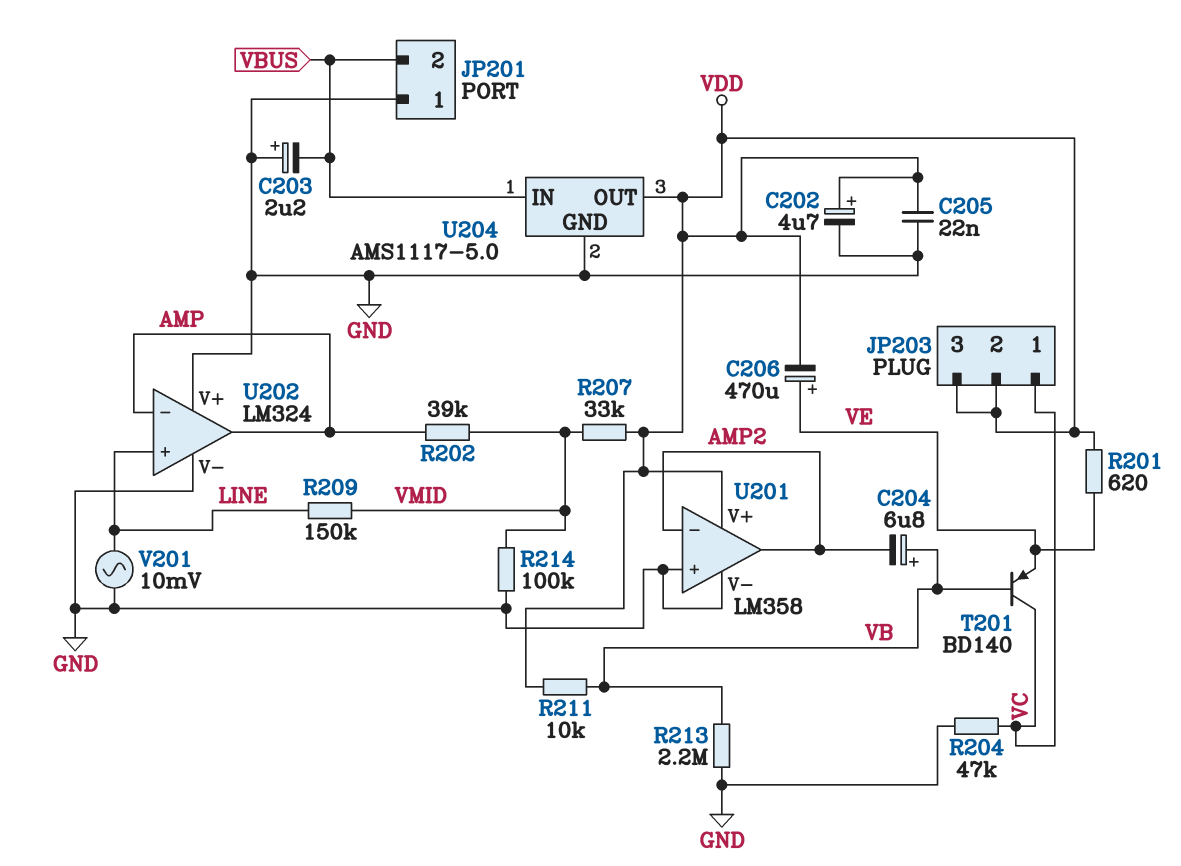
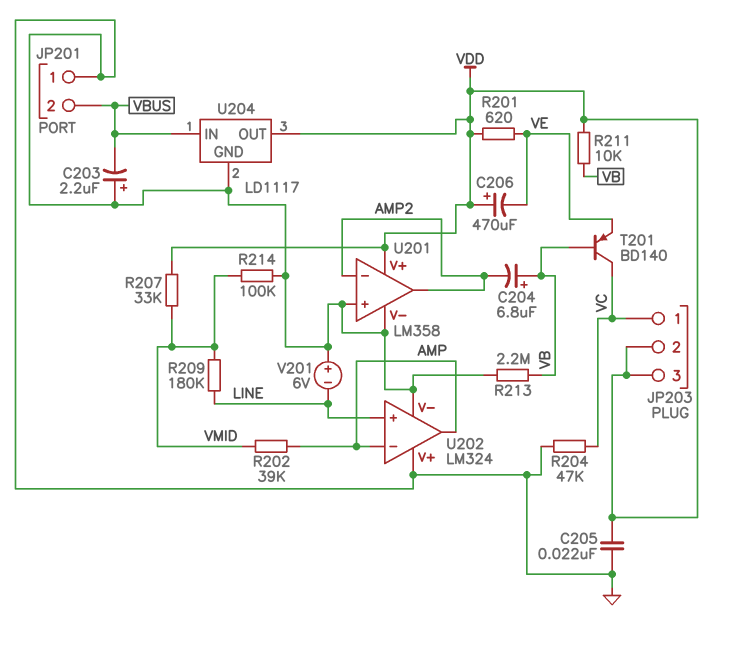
C202: 4.7uF (plus VDD, minus GND) -> none
C206: 470uF (plus VE, minus VDD) -> 470uF (plus VDD, minus VE)
R209: 150k (LINE, VMID) -> 180k (LINE, VMID)
U204: AMS1117-5.0 -> LD1117
V201: AC 10mV (GND, LINE) -> 6V (plus GND, minus LINE)

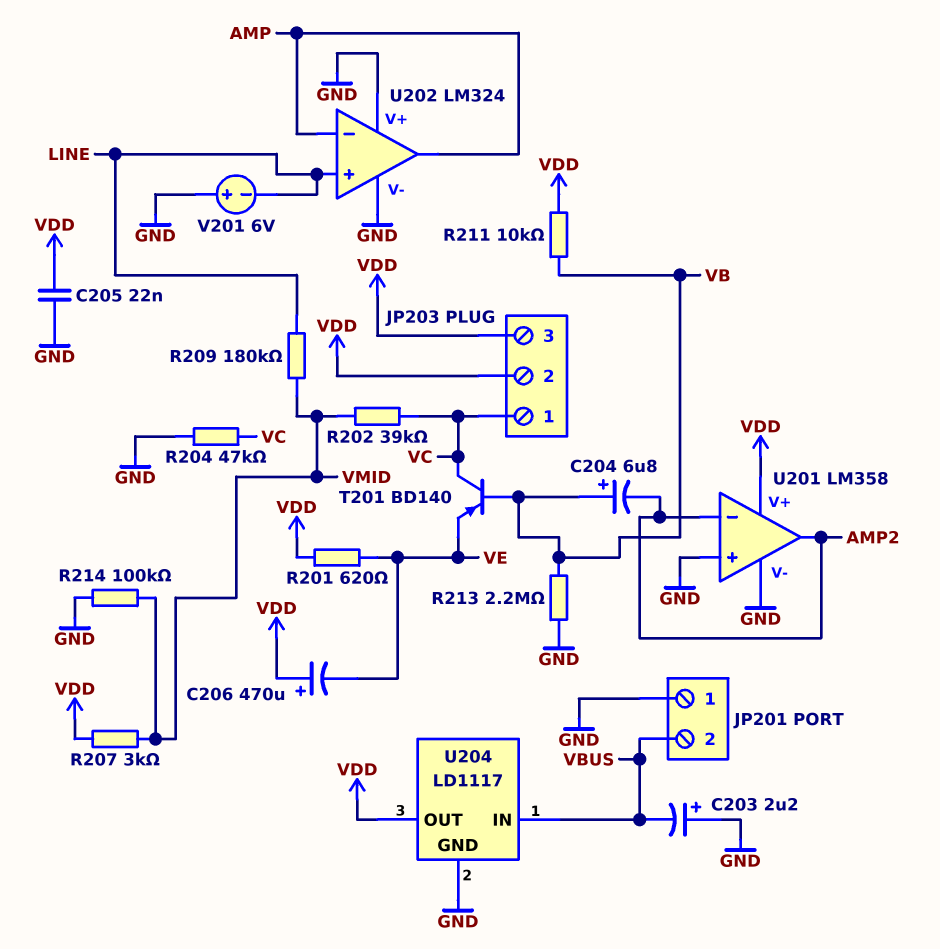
R202: 39k (AMP, VMID) -> 39k (VC, VMID)
R207: 33k (VDD, VMID) -> 3k (VDD, VMID)

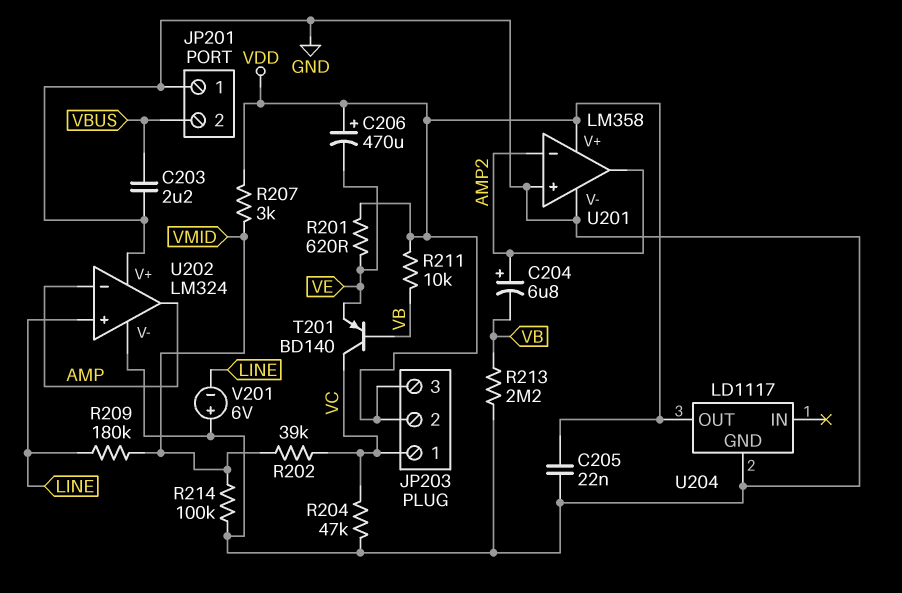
C203: 2.2uF (plus GND, minus VBUS) -> 2.2uF (GND, VBUS)
C204: 6.8uF (plus VB, minus AMP2) -> 6.8uF (plus AMP2, minus VB)
U204 pin IN: VBUS -> none

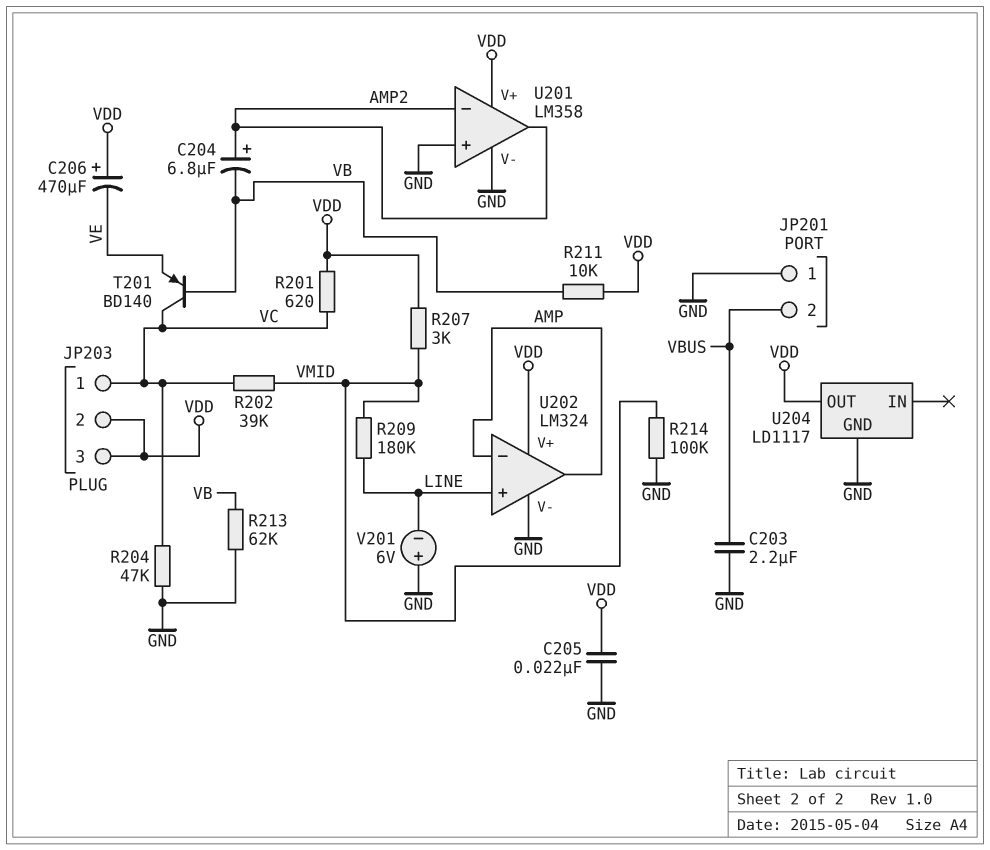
R201: 620 (VDD, VE) -> 620 (VC, VDD)
R213: 2.2M (GND, VB) -> 62k (GND, VB)
U202 pin V+: GND -> VDD

